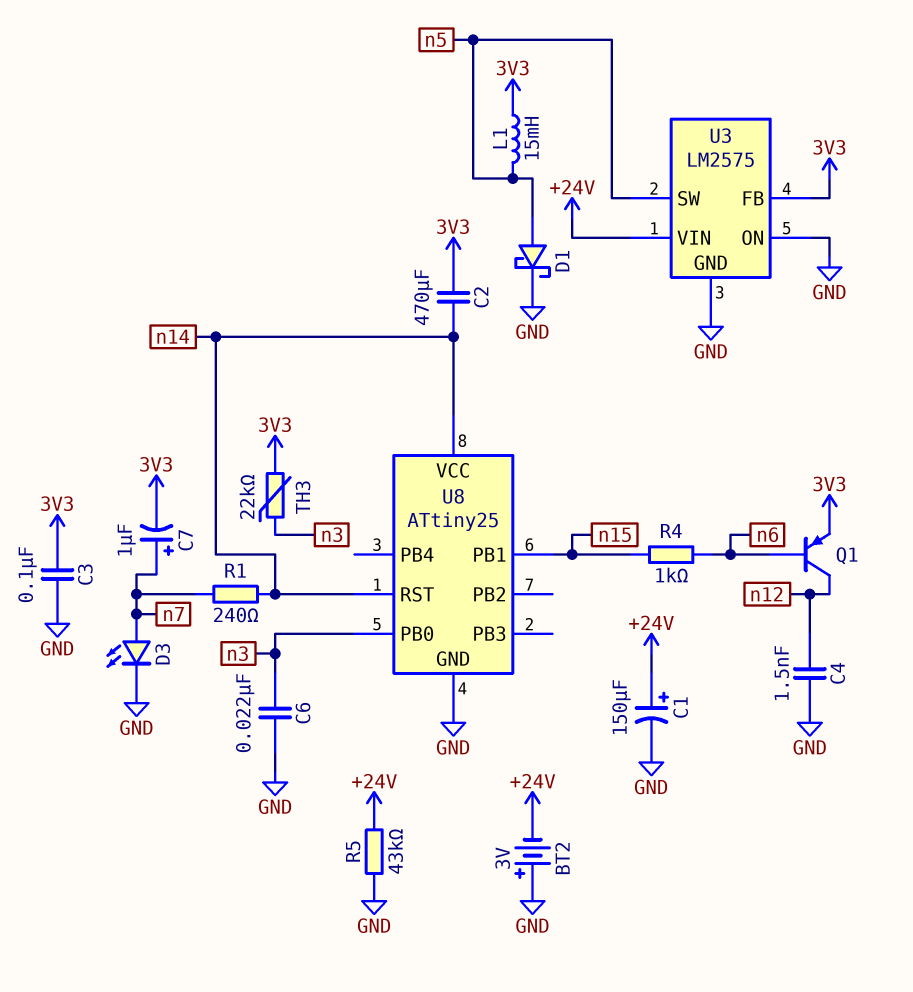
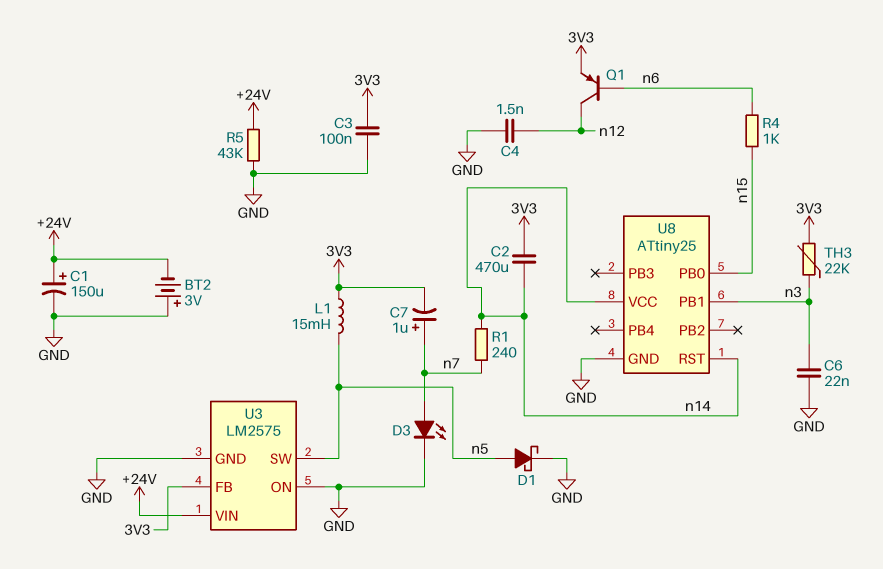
U8 pin PB0: n3 -> n15
U8 pin PB1: n15 -> n3

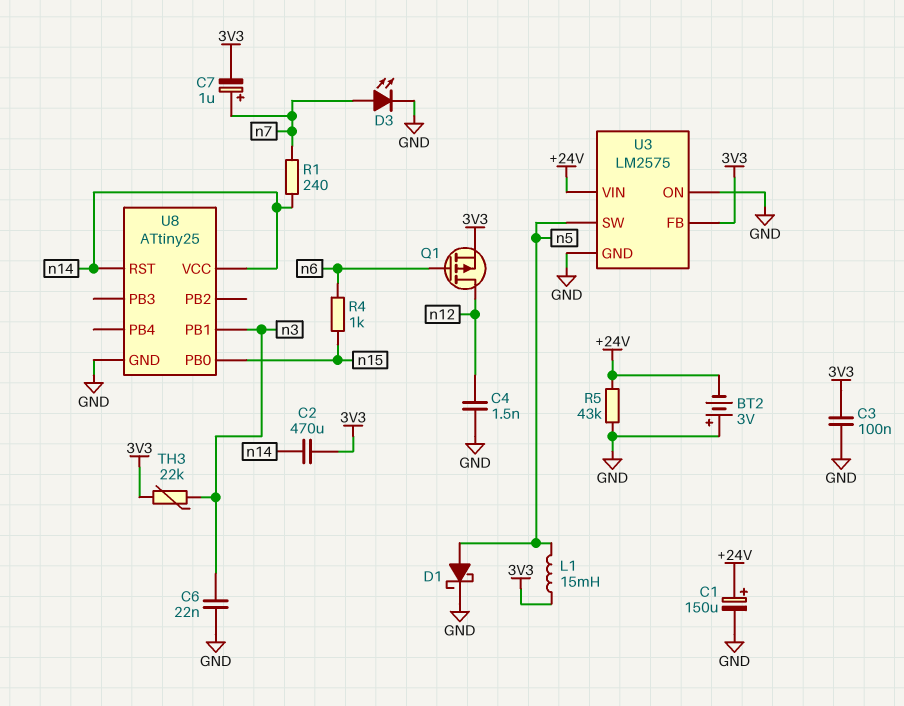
Q1: PNP (B n6, C n12, E 3V3) -> PMOS (G n6, D n12, S 3V3)

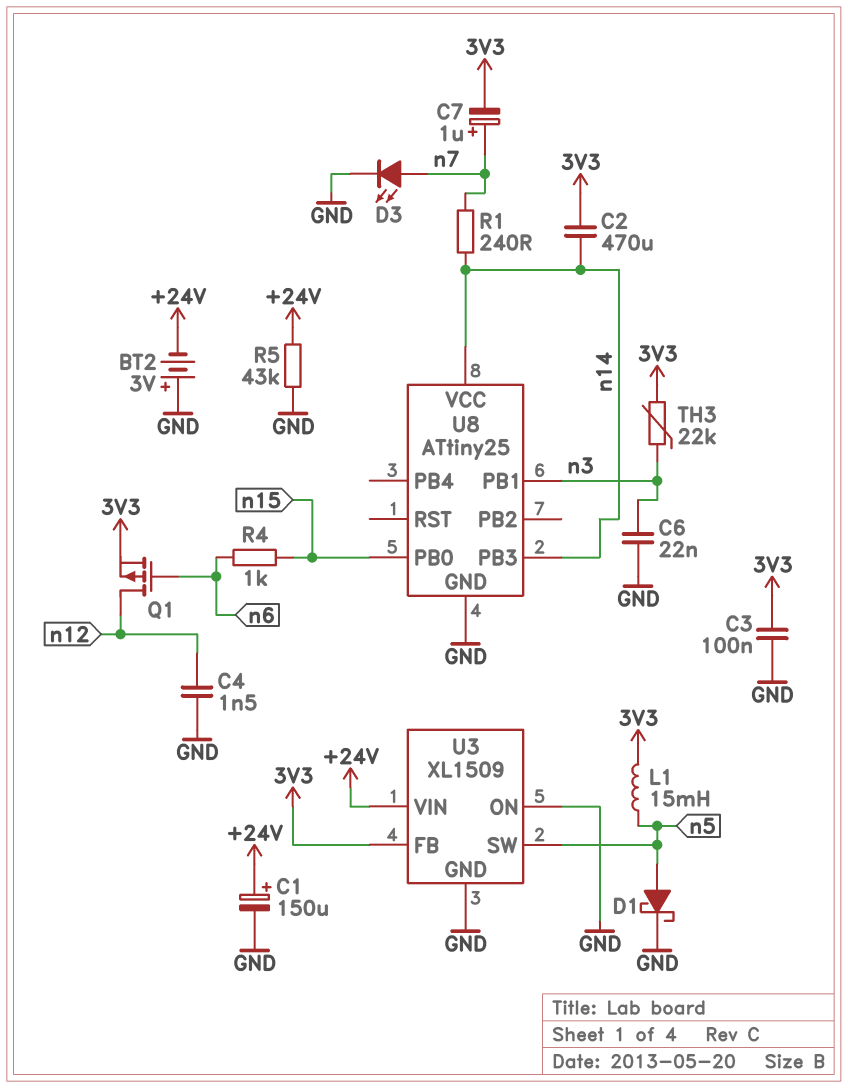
U3: LM2575 -> XL1509
U8 pin PB3: none -> n14
U8 pin RST: n14 -> none

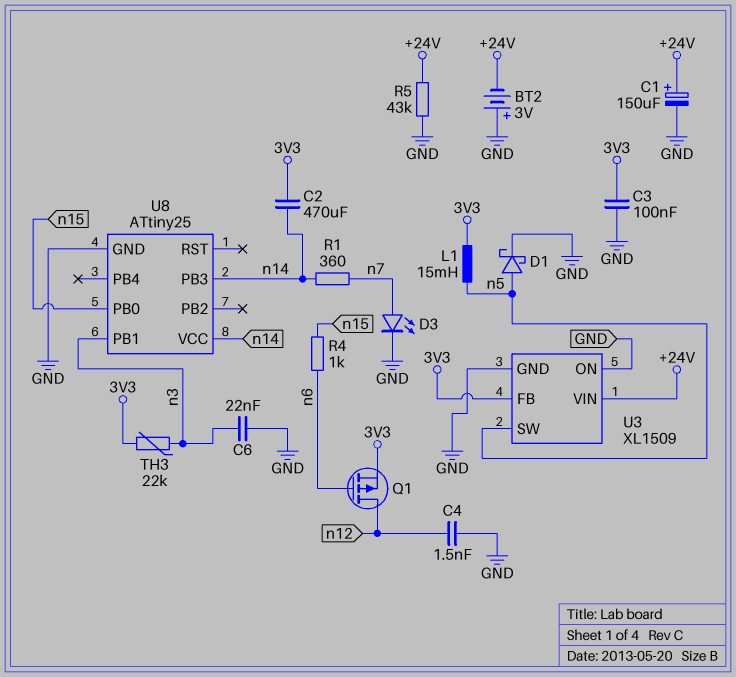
C7: 1uF (plus n7, minus 3V3) -> none
R1: 240 (n7, n14) -> 360 (n7, n14)

